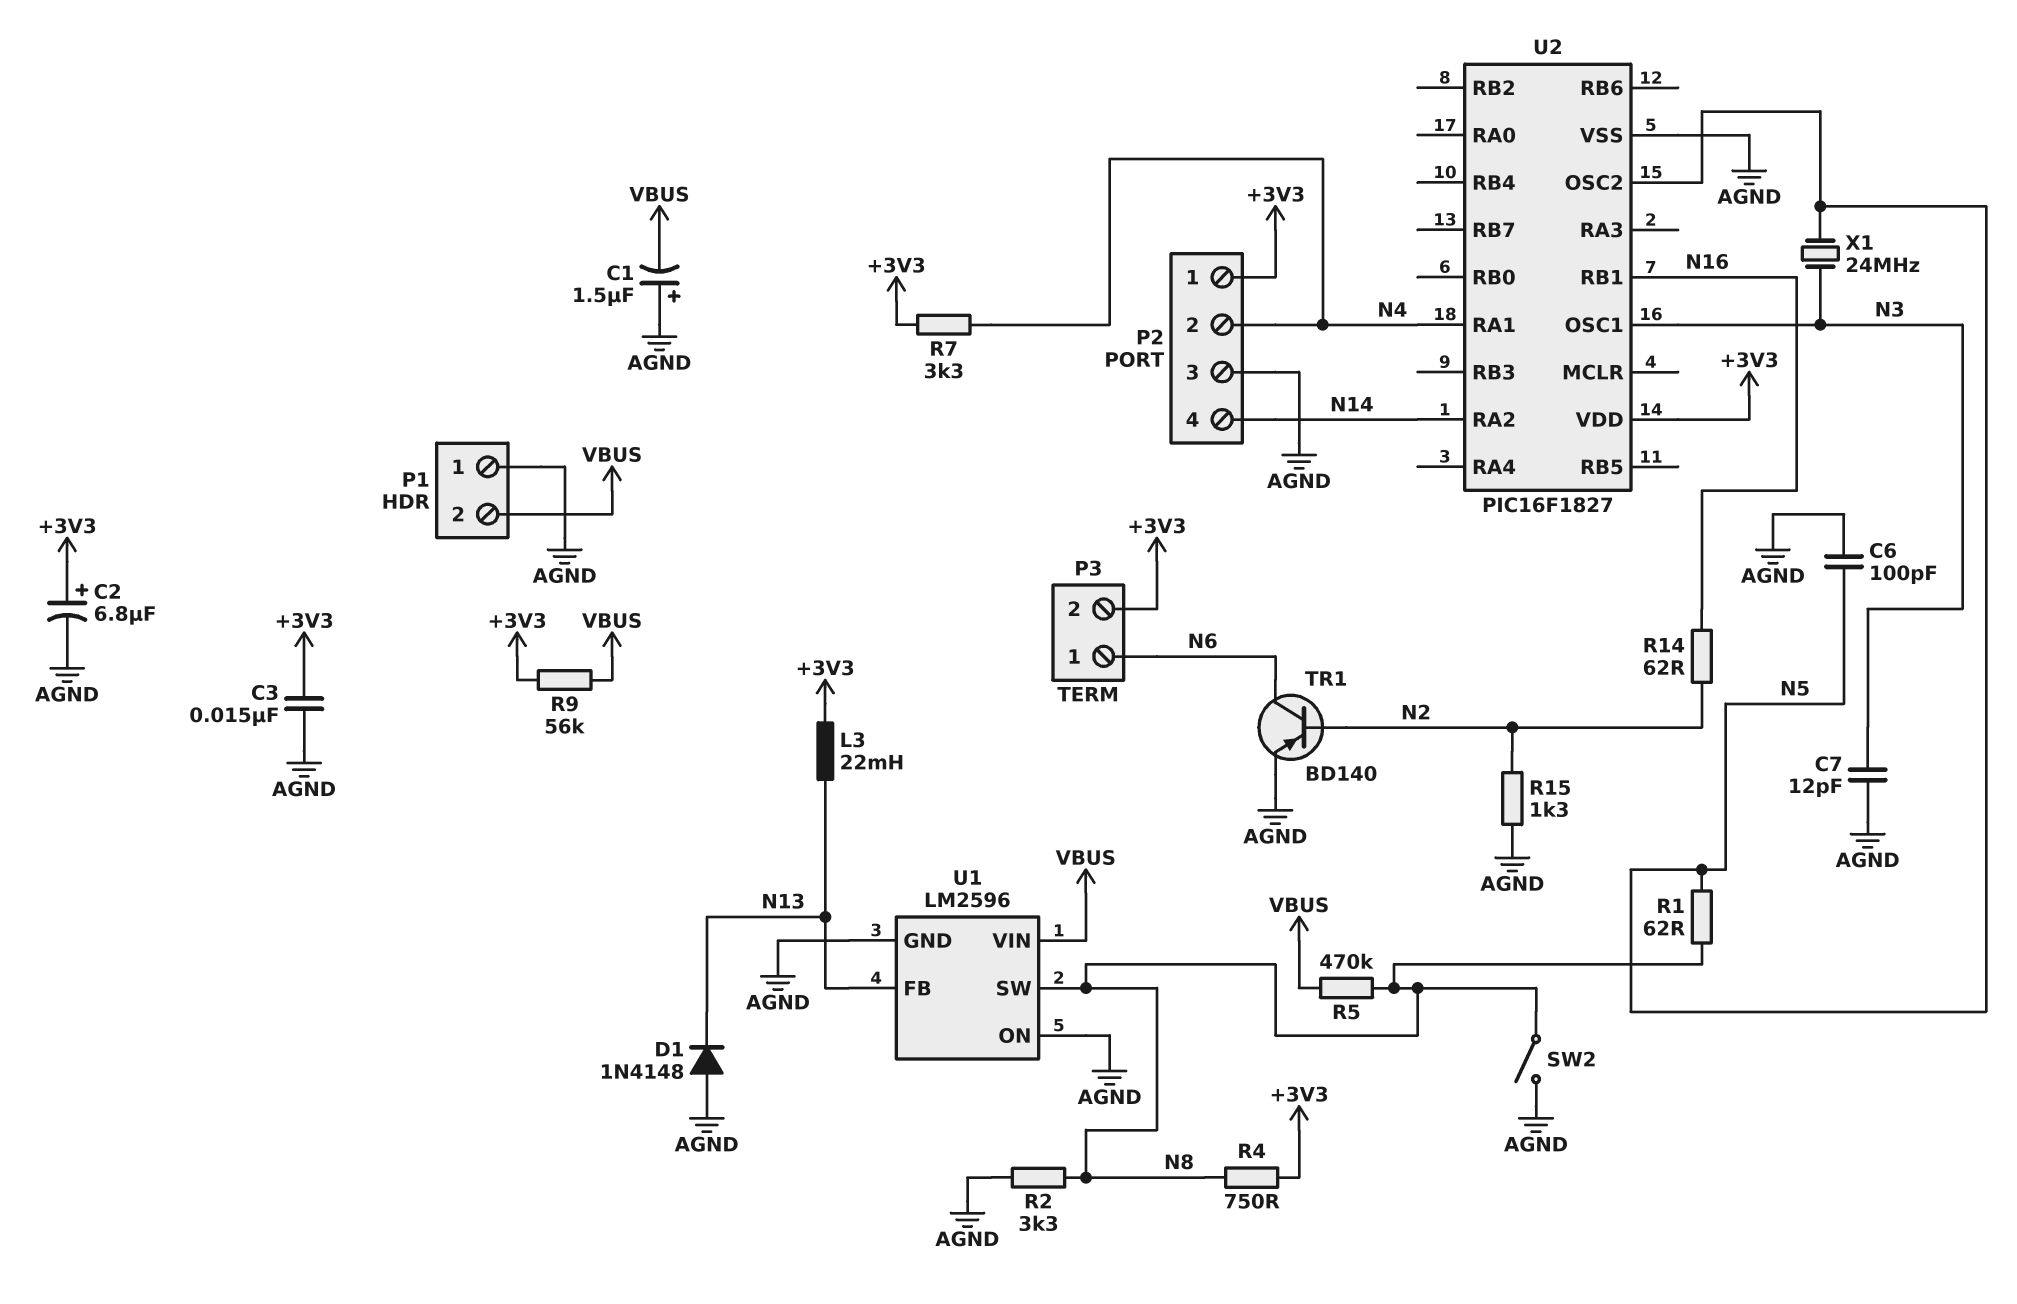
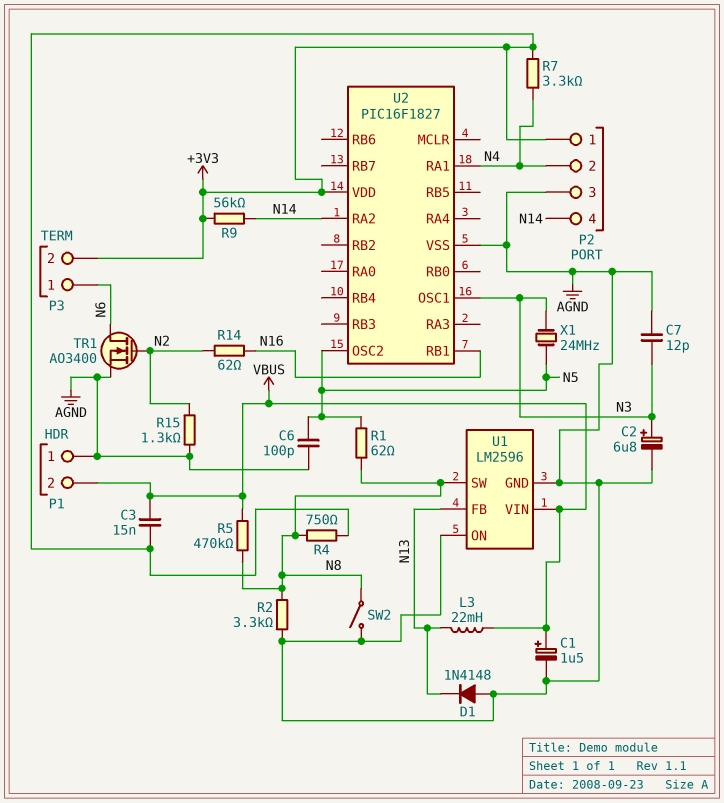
C1: 1.5uF (plus AGND, minus VBUS) -> 1.5uF (plus VBUS, minus AGND)
C2: 6.8uF (plus +3V3, minus AGND) -> 6.8uF (plus N3, minus AGND)
C3: 15nF (+3V3, AGND) -> 15nF (+3V3, VBUS)
L3: 22mH (+3V3, N13) -> 22mH (N13, VBUS)
R9: 56k (+3V3, VBUS) -> 56k (+3V3, N14)
TR1: PNP BD140 (B N2, C N6, E AGND) -> NMOS AO3400 (G N2, D N6, S AGND)

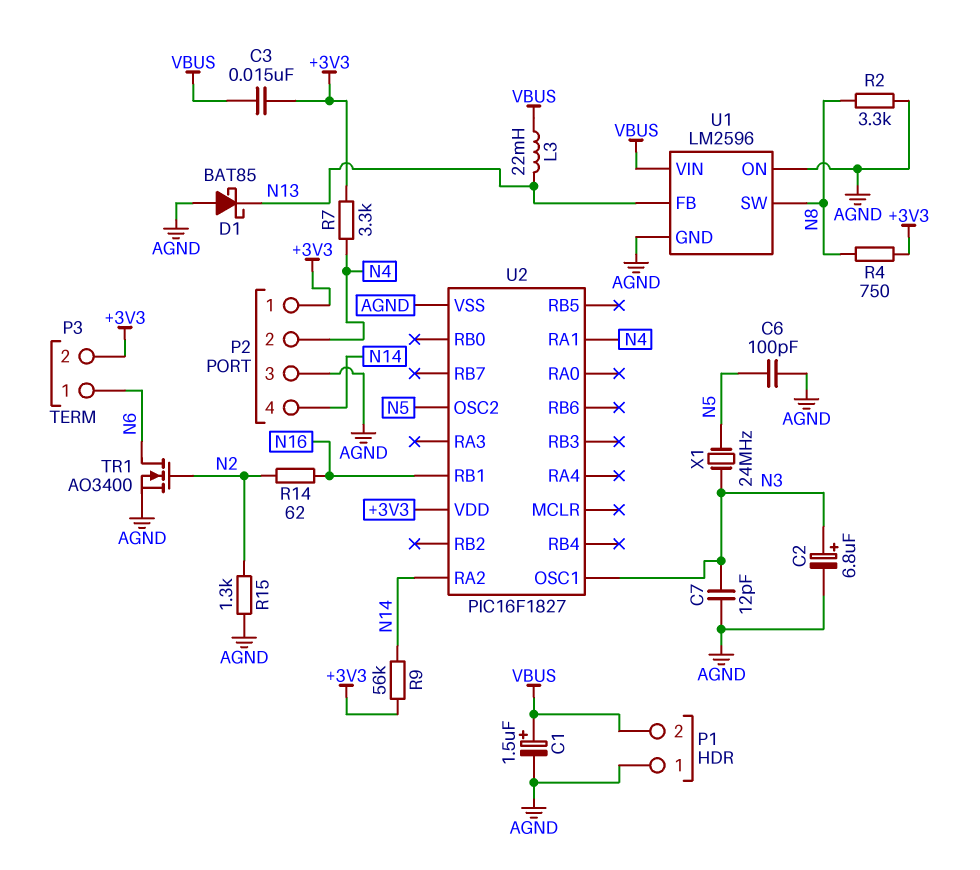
D1: diode 1N4148 (A AGND, K N13) -> schottky BAT85 (A AGND, K N13)
R1: 62 (N5, N8) -> none
R5: 470k (N8, VBUS) -> none
SW2: switch (AGND, N8) -> none

